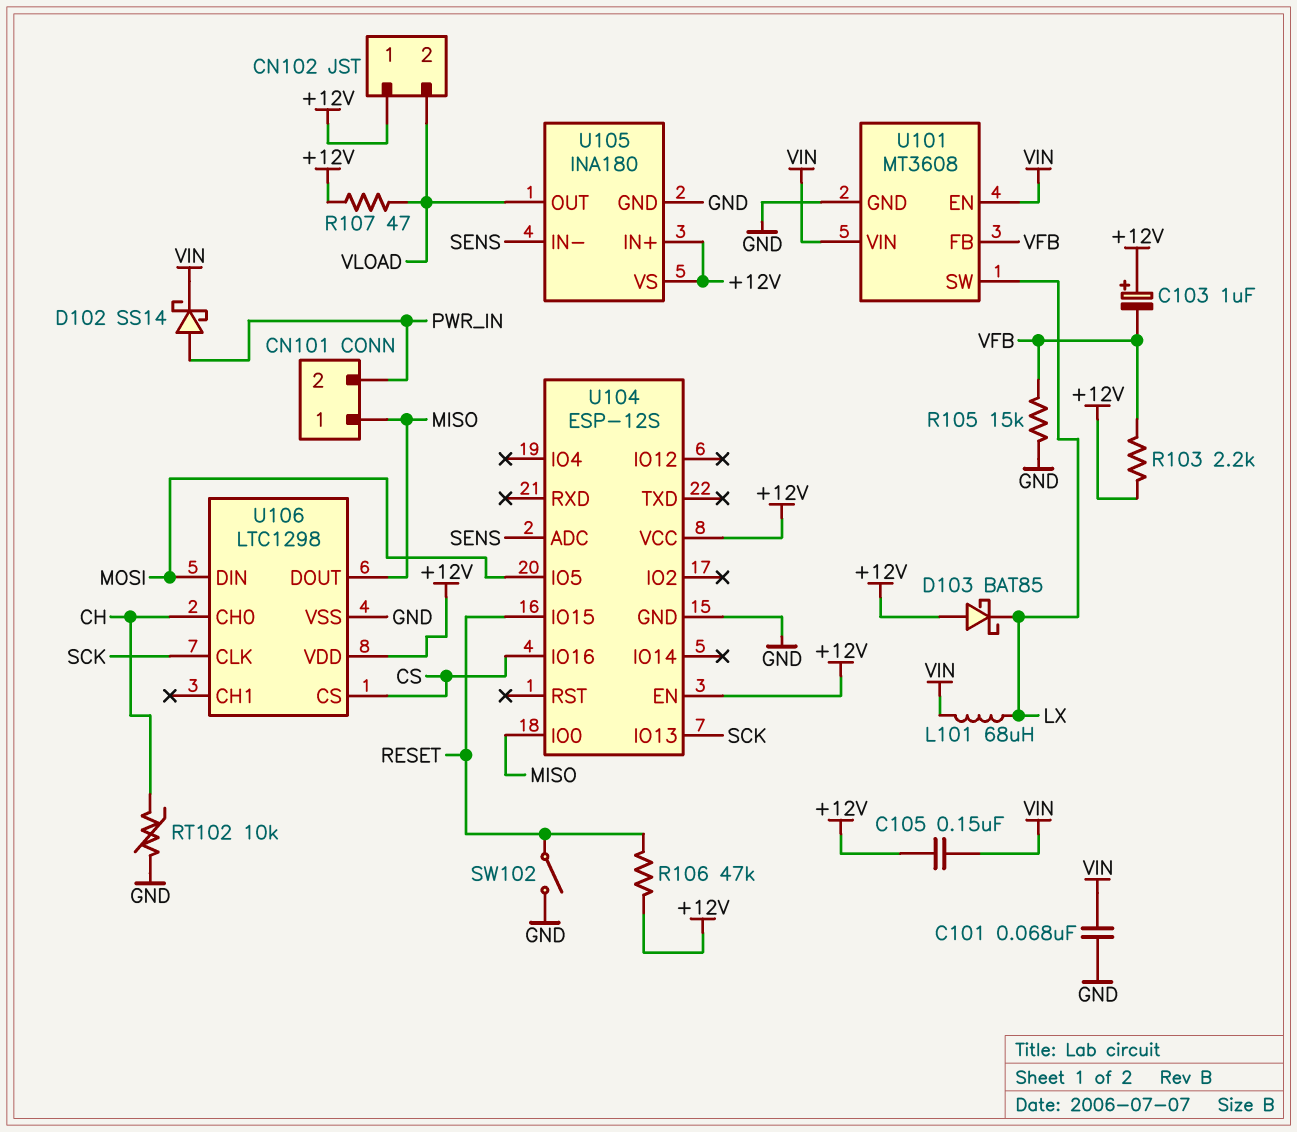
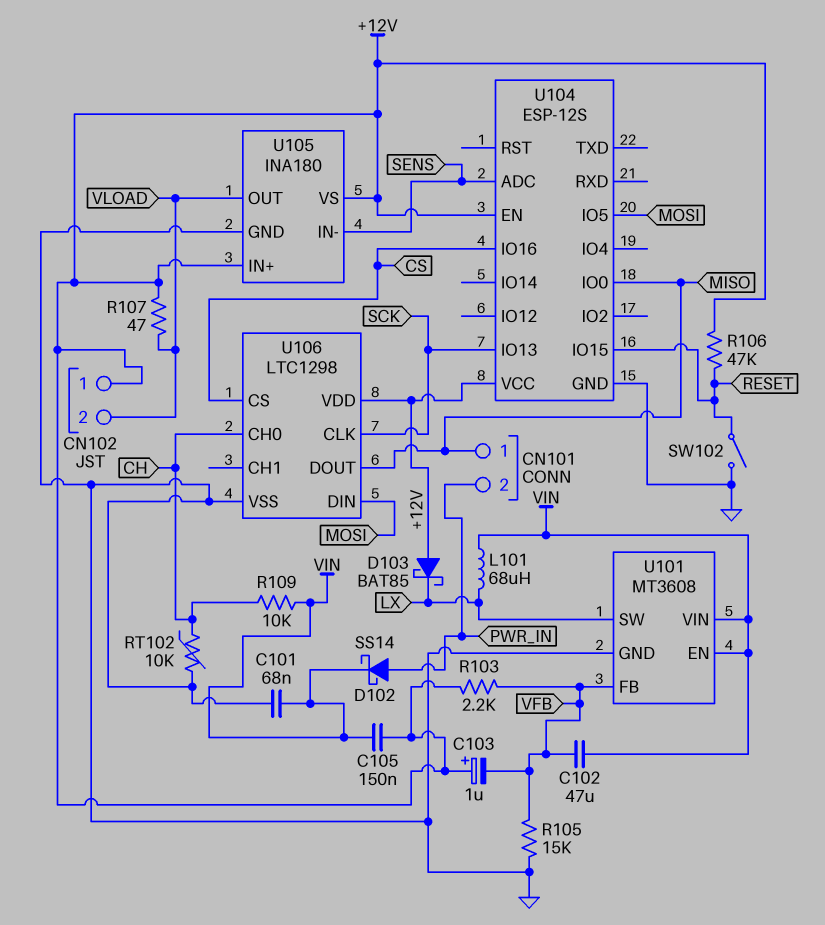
C102: none -> 47uF (VFB, VIN)
R109: none -> 10k (CH, VIN)

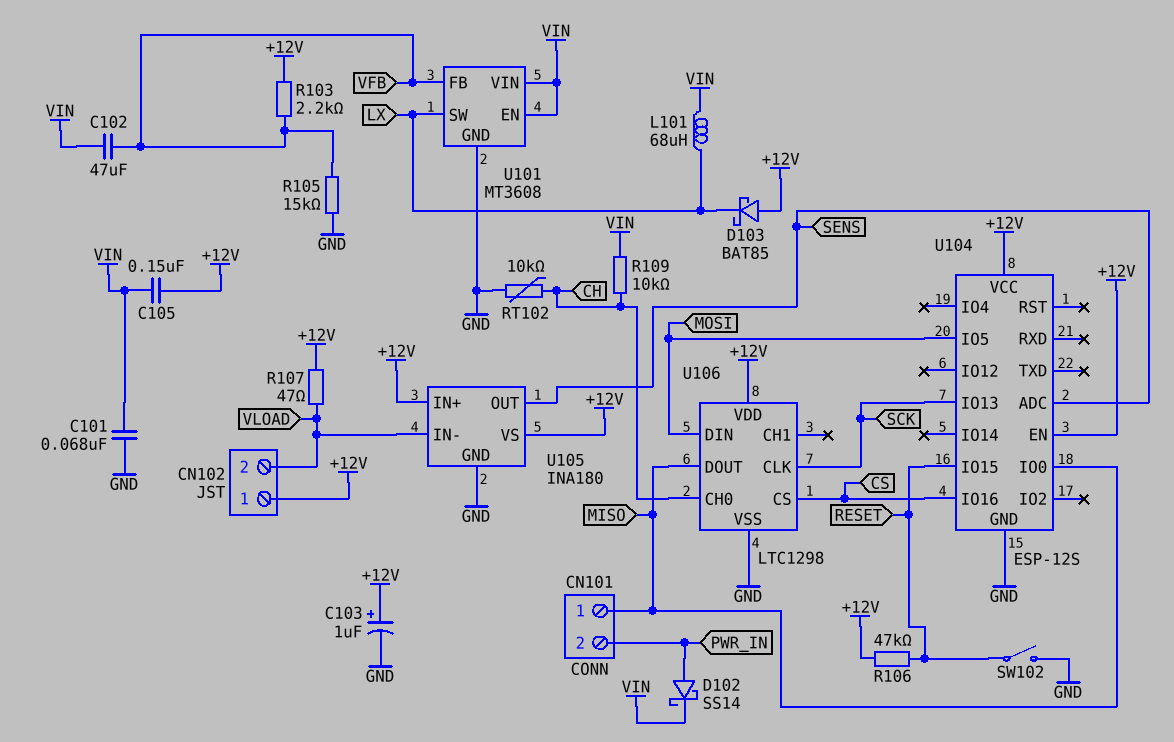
C103: 1uF (plus +12V, minus VFB) -> 1uF (plus +12V, minus GND)
U105 pin IN-: SENS -> VLOAD
U105 pin OUT: VLOAD -> SENS

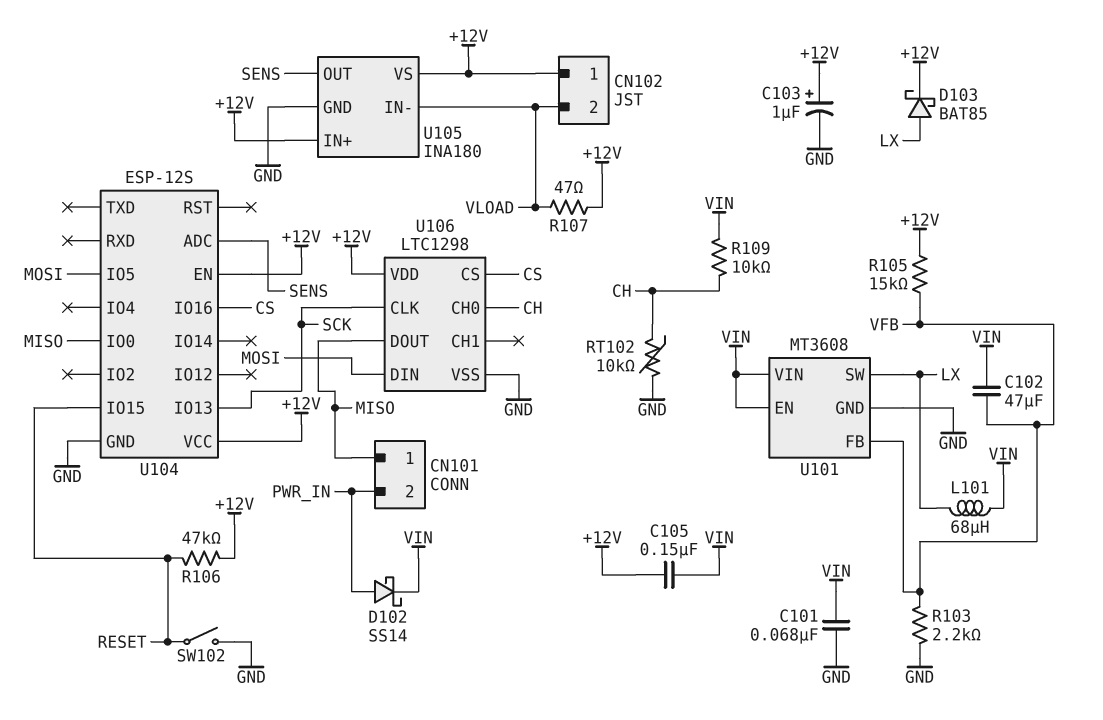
D103: schottky BAT85 (A +12V, K LX) -> schottky BAT85 (A LX, K +12V)
R103: 2.2k (+12V, VFB) -> 2.2k (GND, VFB)
R105: 15k (GND, VFB) -> 15k (+12V, VFB)

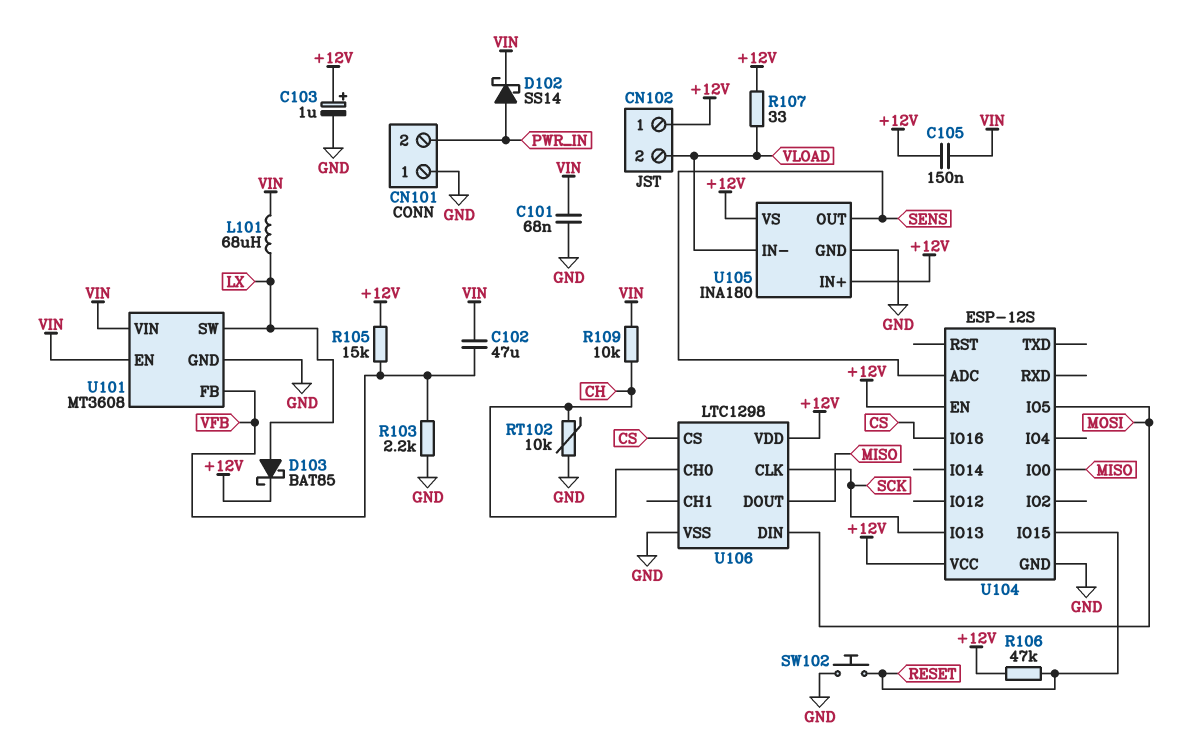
CN101 pin 1: MISO -> GND
R107: 47 (+12V, VLOAD) -> 33 (+12V, VLOAD)
SW102: switch (GND, RESET) -> button (GND, RESET)

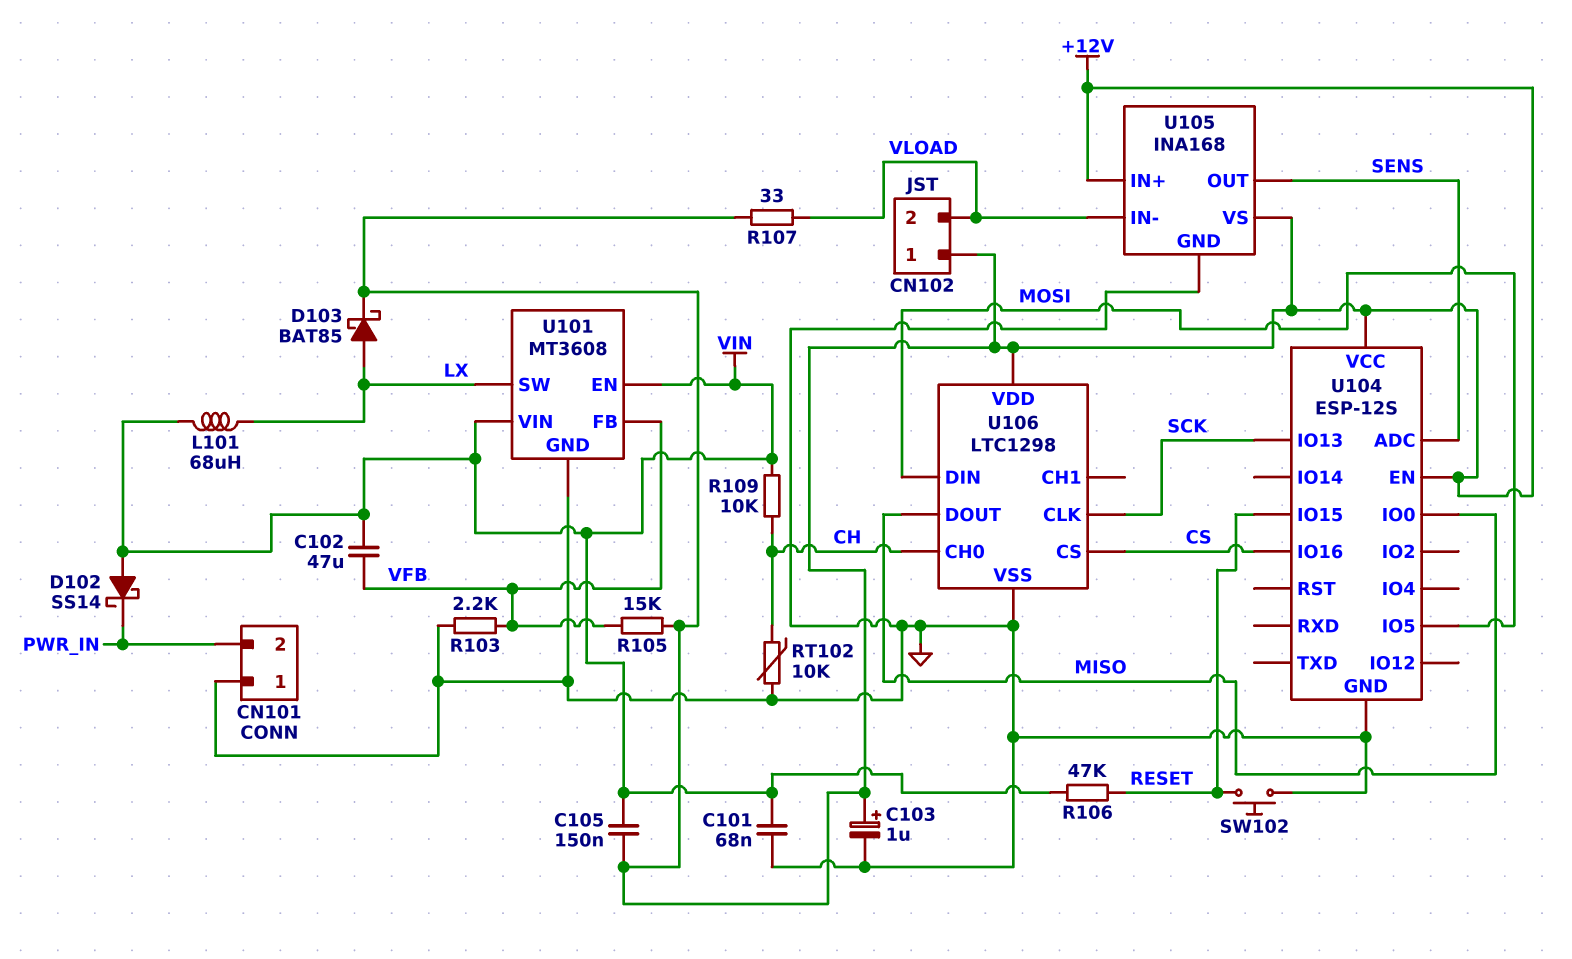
D102: schottky SS14 (A PWR_IN, K VIN) -> schottky SS14 (A VIN, K PWR_IN)
R106: 47k (+12V, RESET) -> 47k (RESET, VIN)
U105: INA180 -> INA168

